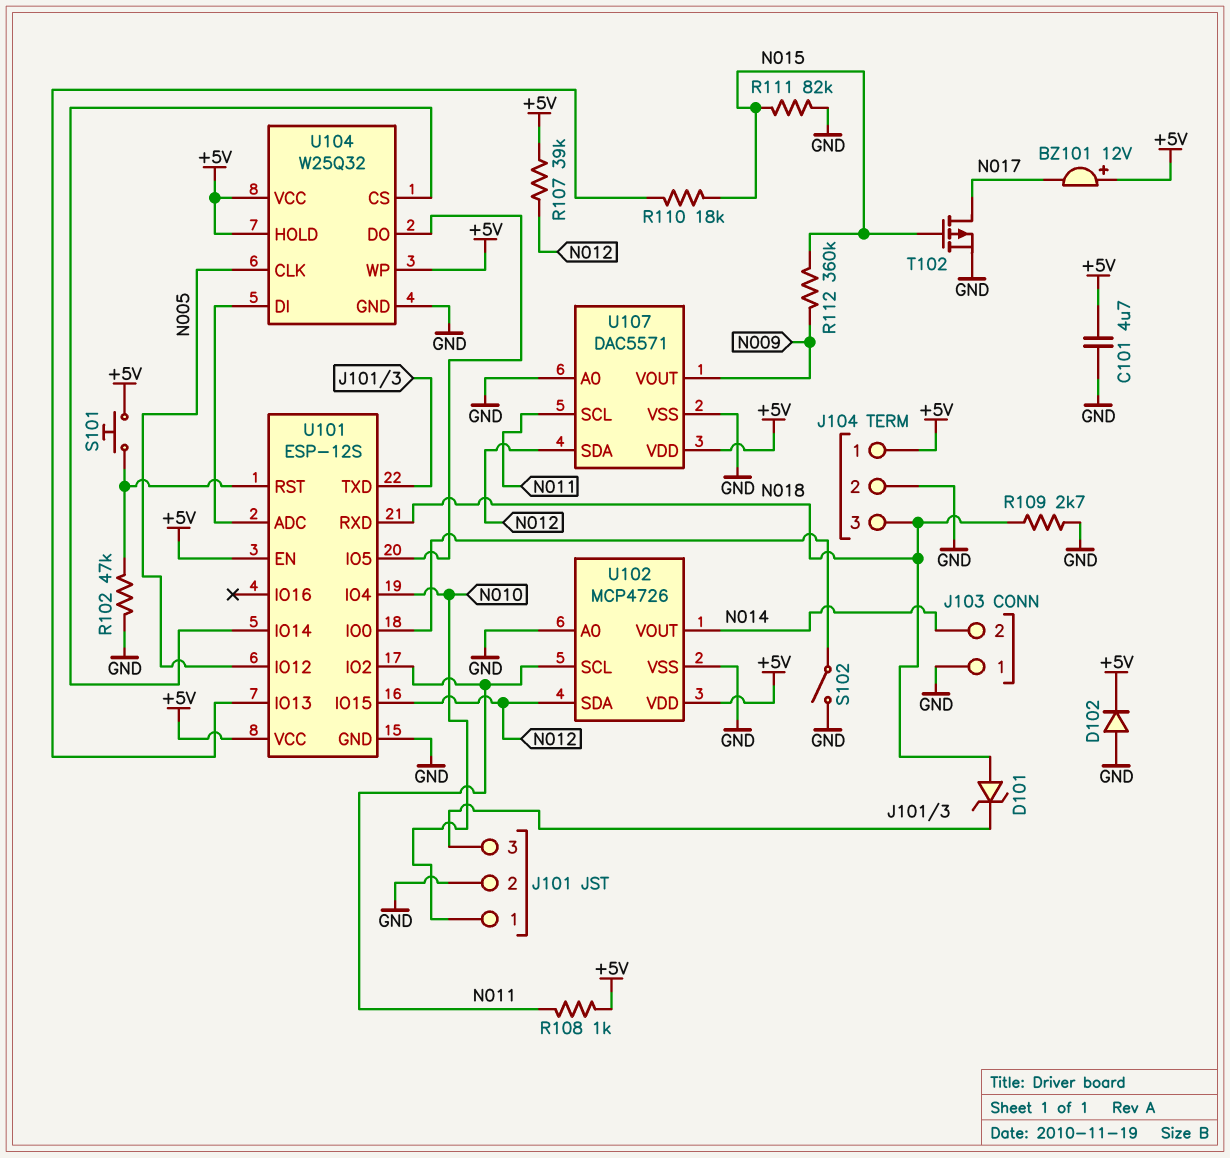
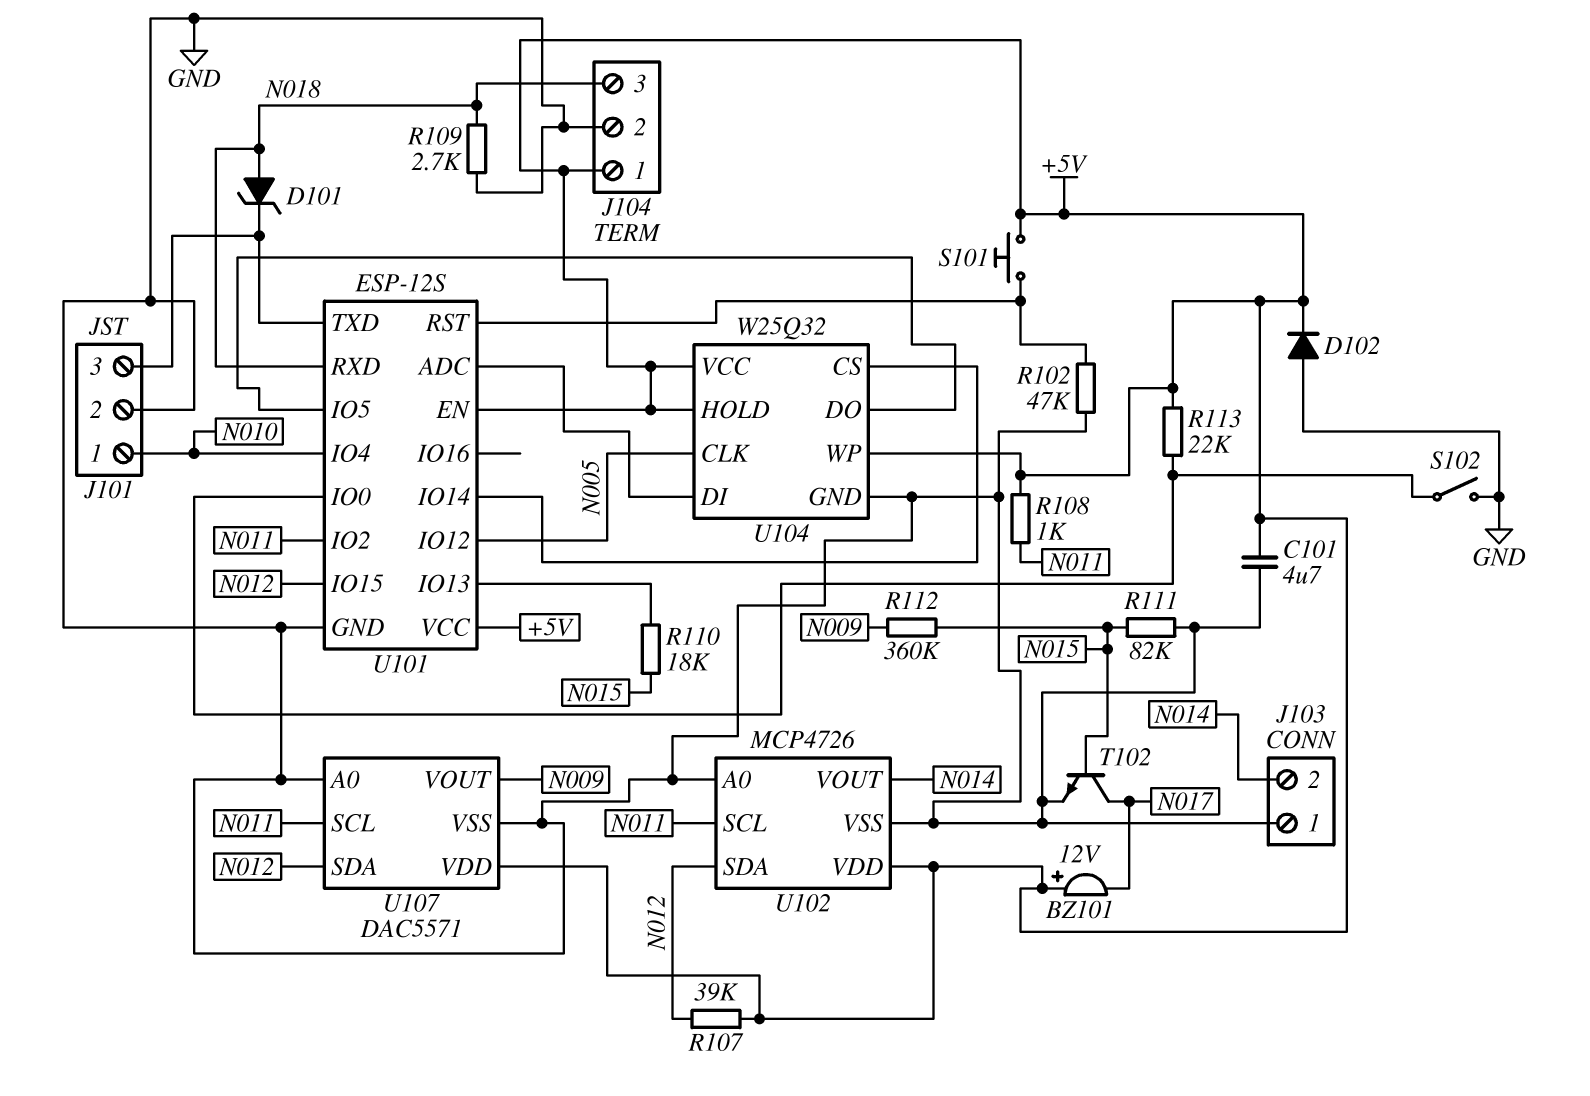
R113: none -> 22k (+5V, U101/IO0)
T102: PMOS (G N015, D N017, S GND) -> NPN (B N015, C N017, E GND)

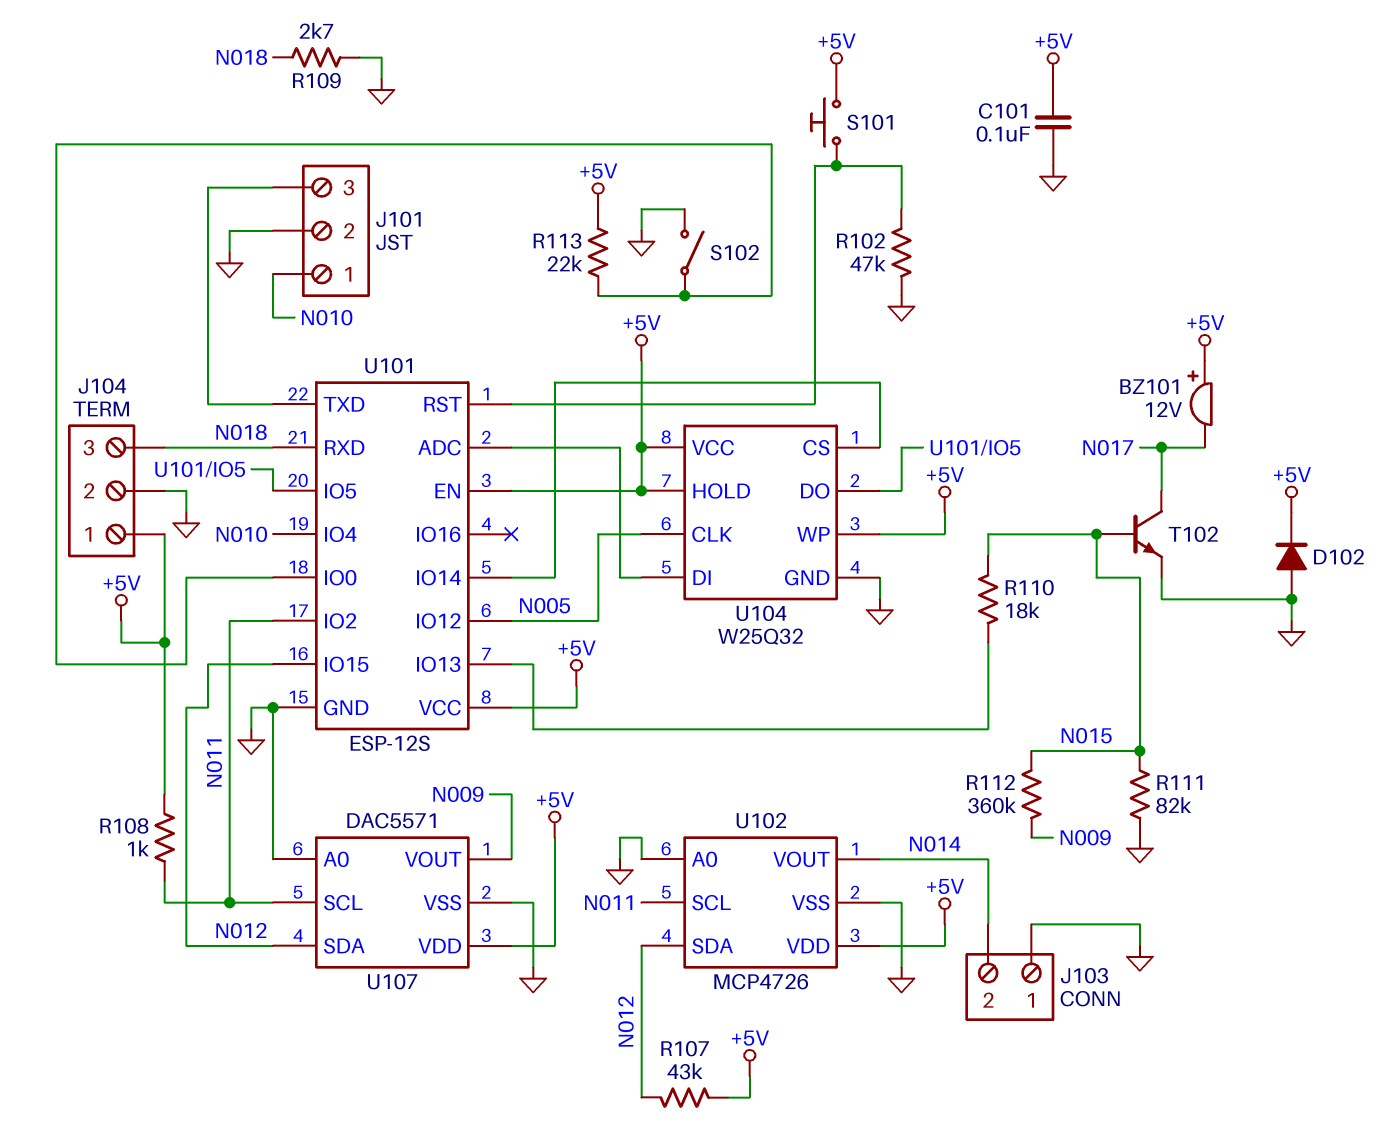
C101: 4.7uF (+5V, GND) -> 100nF (+5V, GND)
D101: zener (A N018, K J101/3) -> none
R107: 39k (+5V, N012) -> 43k (+5V, N012)

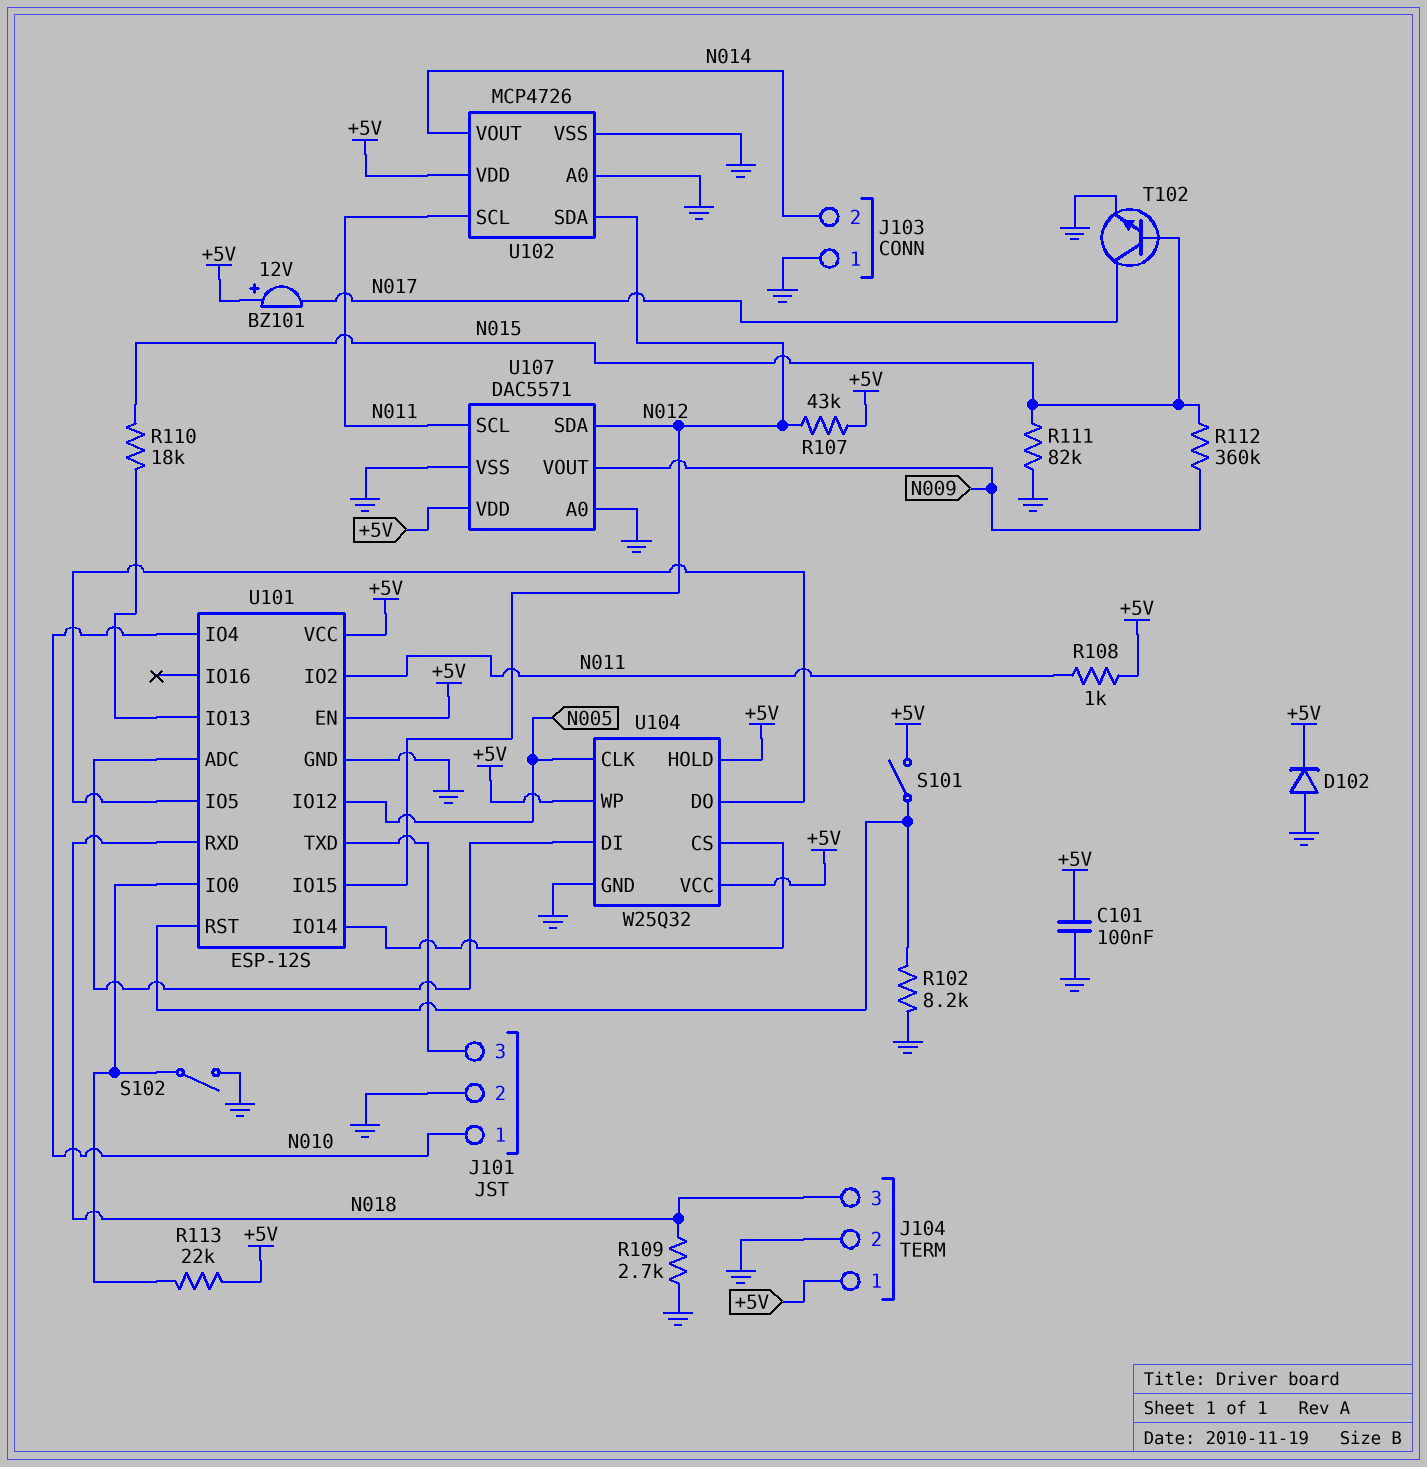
R102: 47k (GND, U101/RST) -> 8.2k (GND, U101/RST)
S101: button (+5V, U101/RST) -> switch (+5V, U101/RST)

